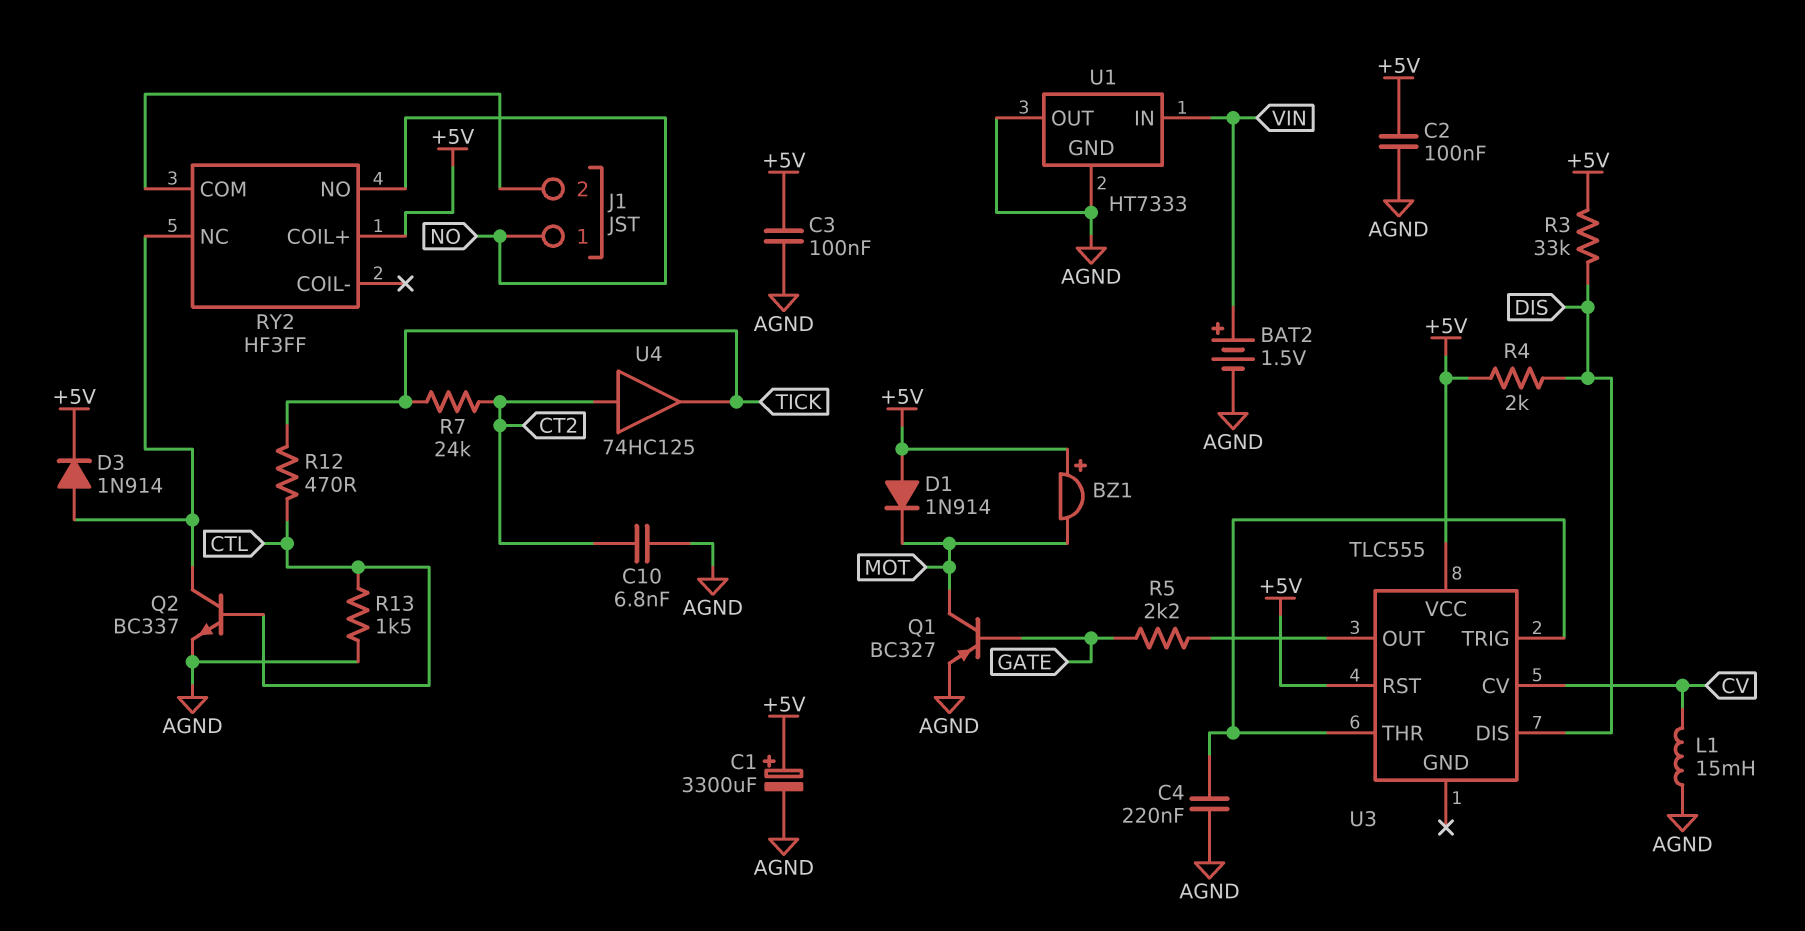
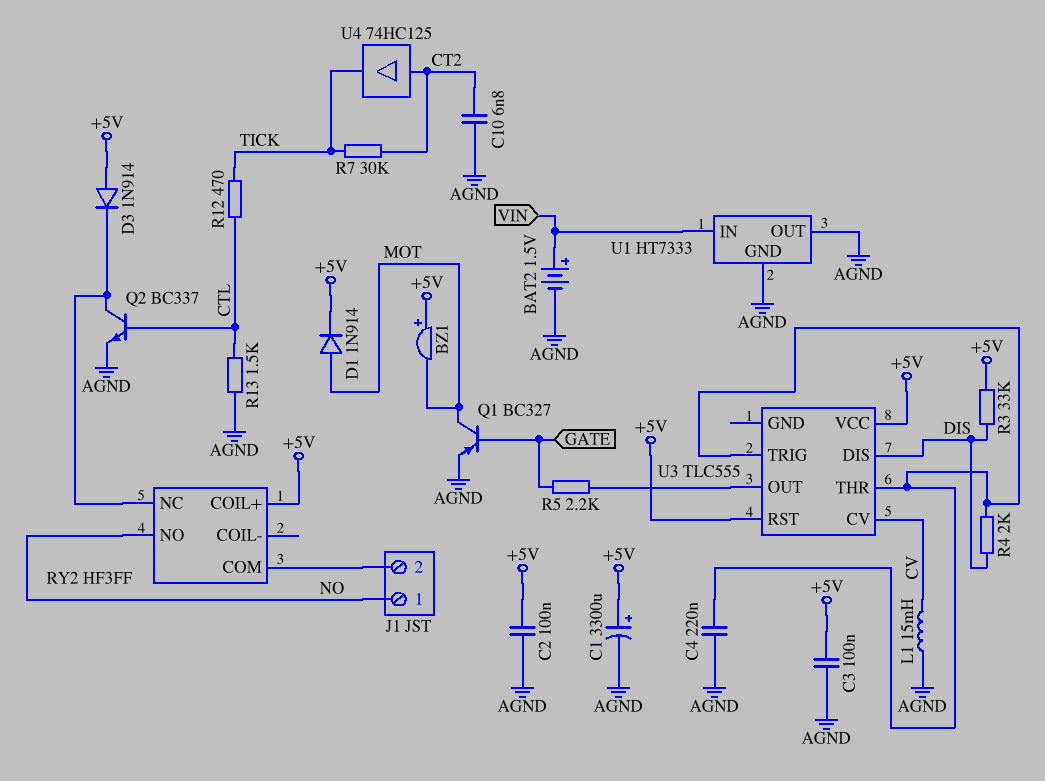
D1: diode 1N914 (A +5V, K MOT) -> diode 1N914 (A MOT, K +5V)
D3: diode 1N914 (A RY2/NC, K +5V) -> diode 1N914 (A +5V, K RY2/NC)
R4: 2k (+5V, DIS) -> 2k (DIS, U3/THR)
R7: 24k (CT2, TICK) -> 30k (CT2, TICK)

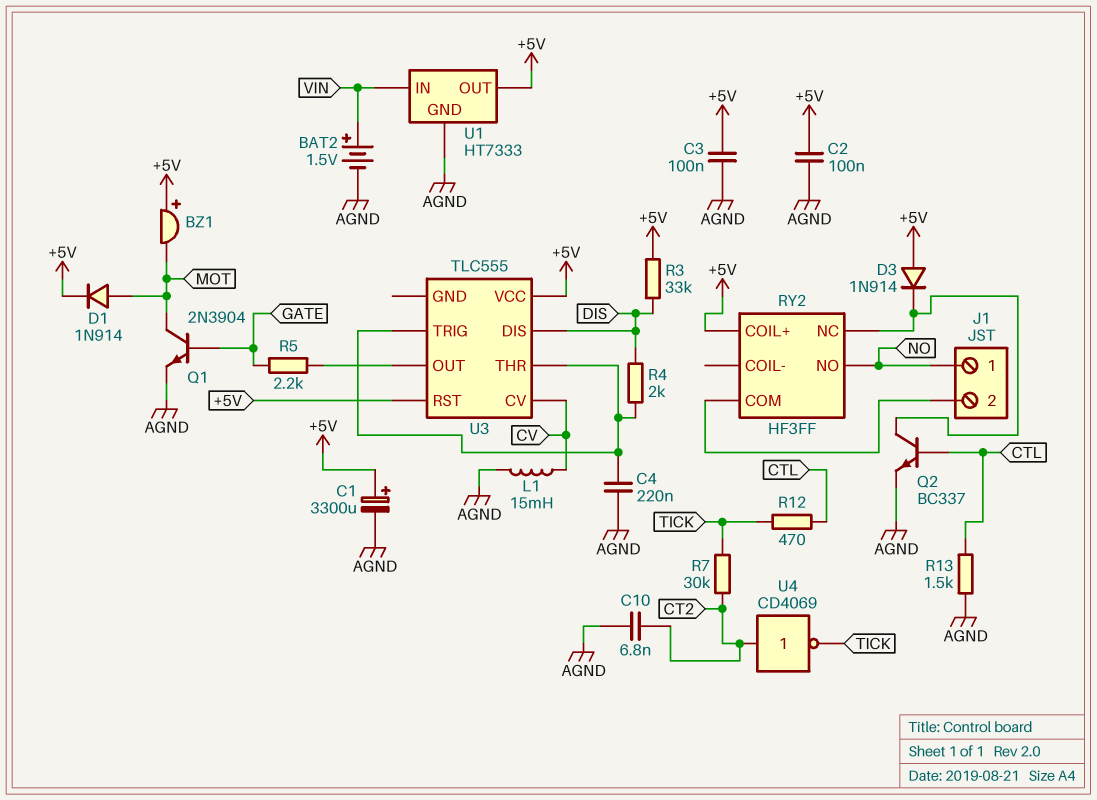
Q1: PNP BC327 (B GATE, C MOT, E AGND) -> NPN 2N3904 (B GATE, C MOT, E AGND)
U1 pin OUT: AGND -> +5V
U4: buffer 74HC125 (in CT2, out TICK) -> NOT CD4069 (in CT2, out TICK)

